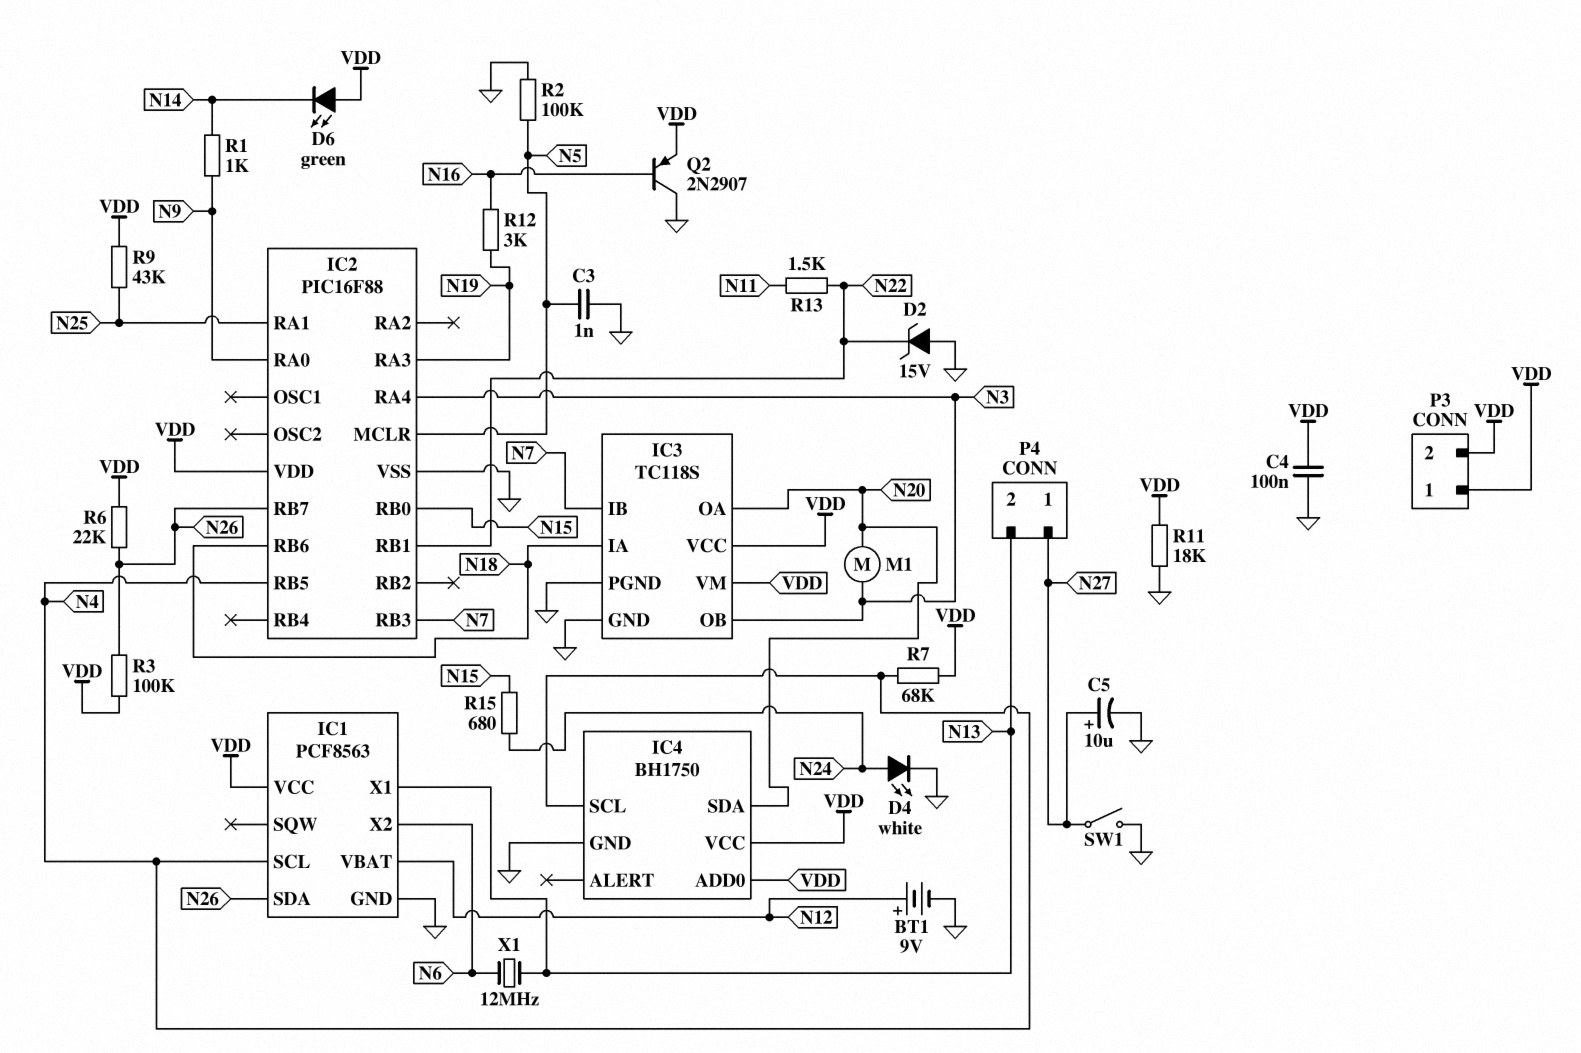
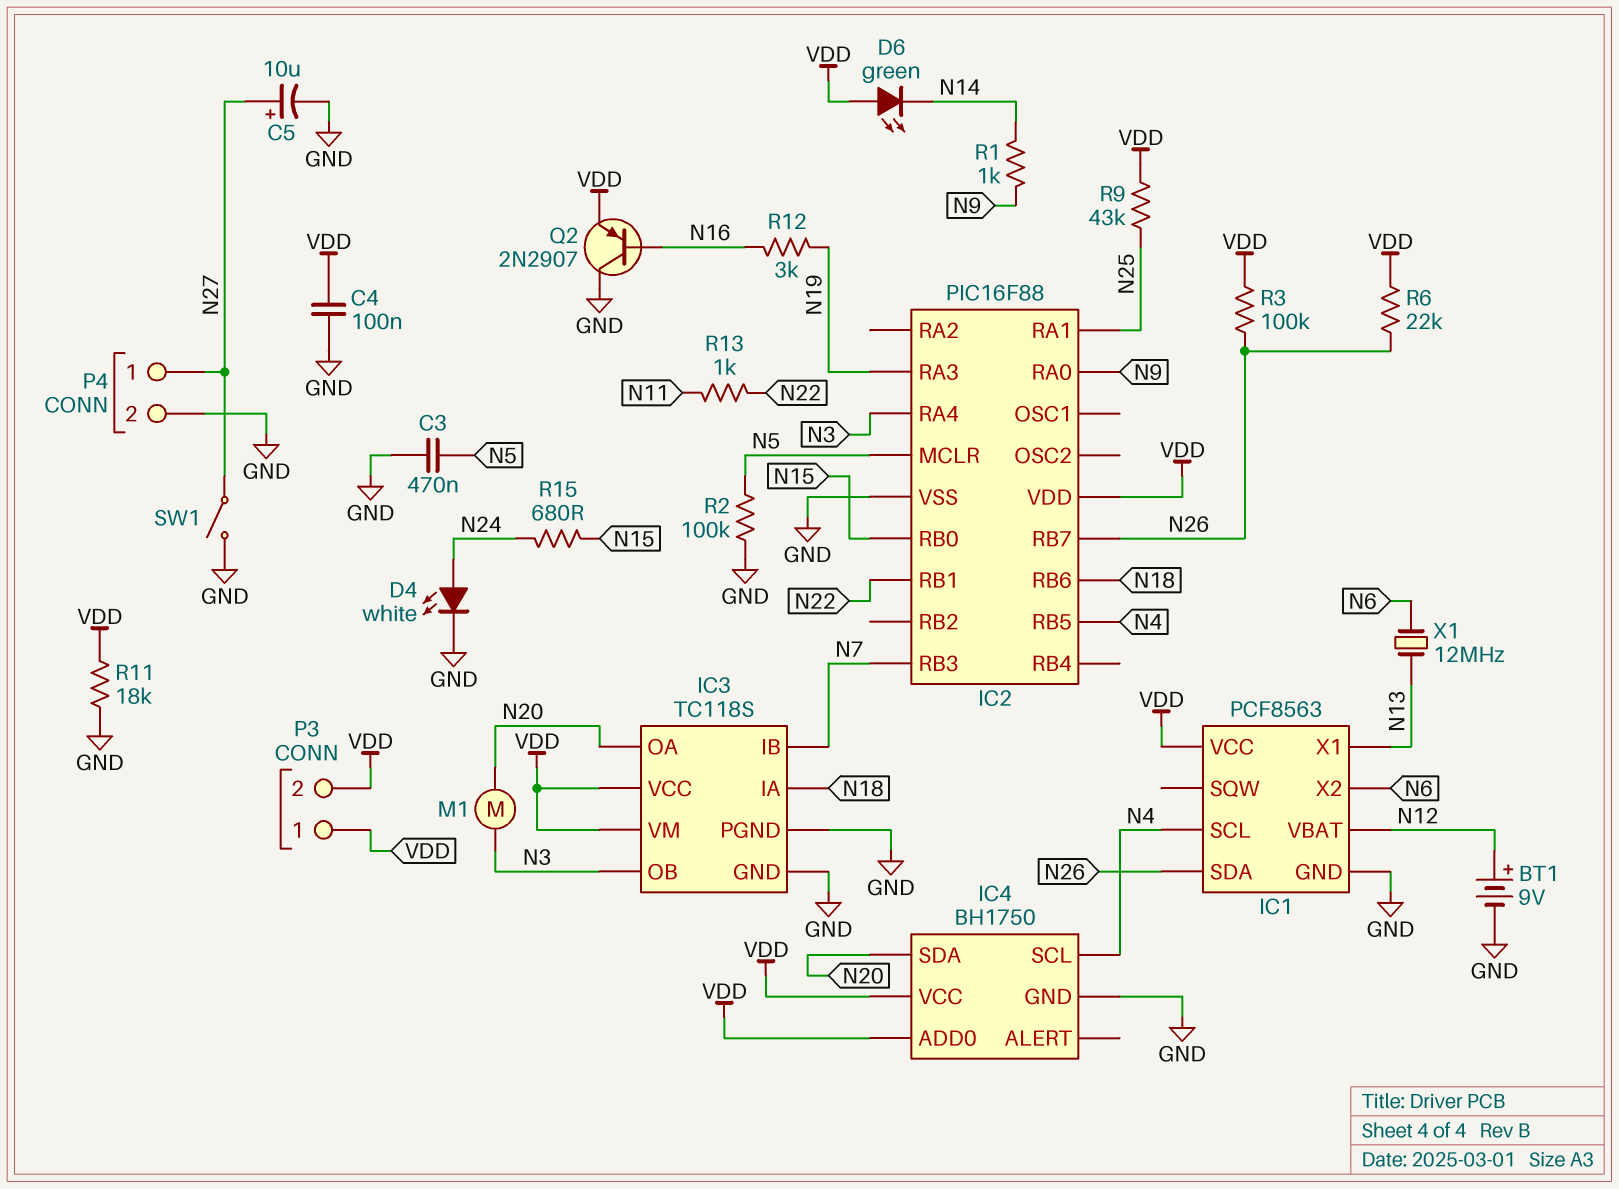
C3: 1nF (GND, N5) -> 470nF (GND, N5)
D2: zener 15V (A GND, K N22) -> none
P4 pin 2: N13 -> GND
R7: 68k (N4, VDD) -> none
R13: 1.5k (N11, N22) -> 1k (N11, N22)

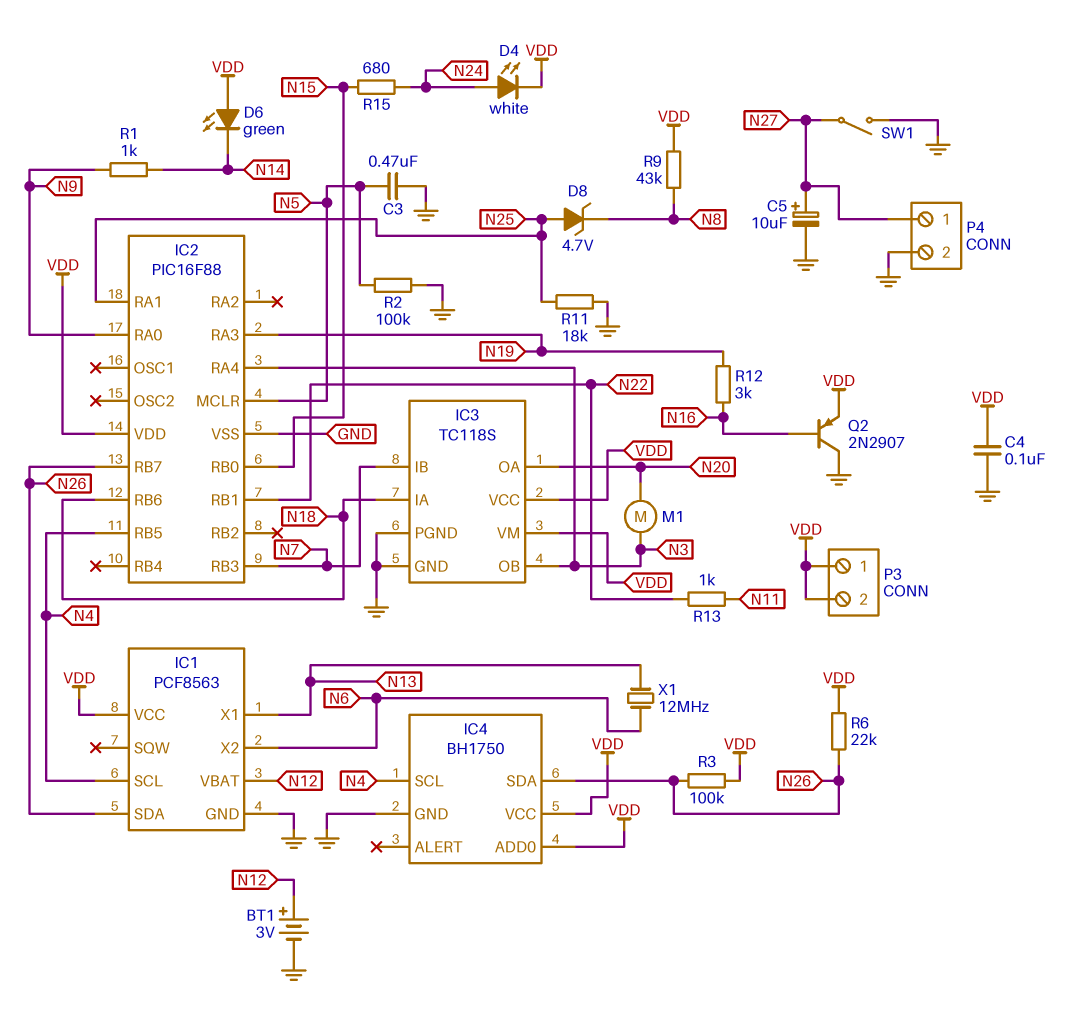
BT1: 9V (plus N12, minus GND) -> 3V (plus N12, minus GND)
D4: LED white (A N24, K GND) -> LED white (A N24, K VDD)
D8: none -> zener 4.7V (A N25, K N8)
IC4 pin SDA: N20 -> N26
R9: 43k (N25, VDD) -> 43k (N8, VDD)
R11: 18k (GND, VDD) -> 18k (GND, N25)

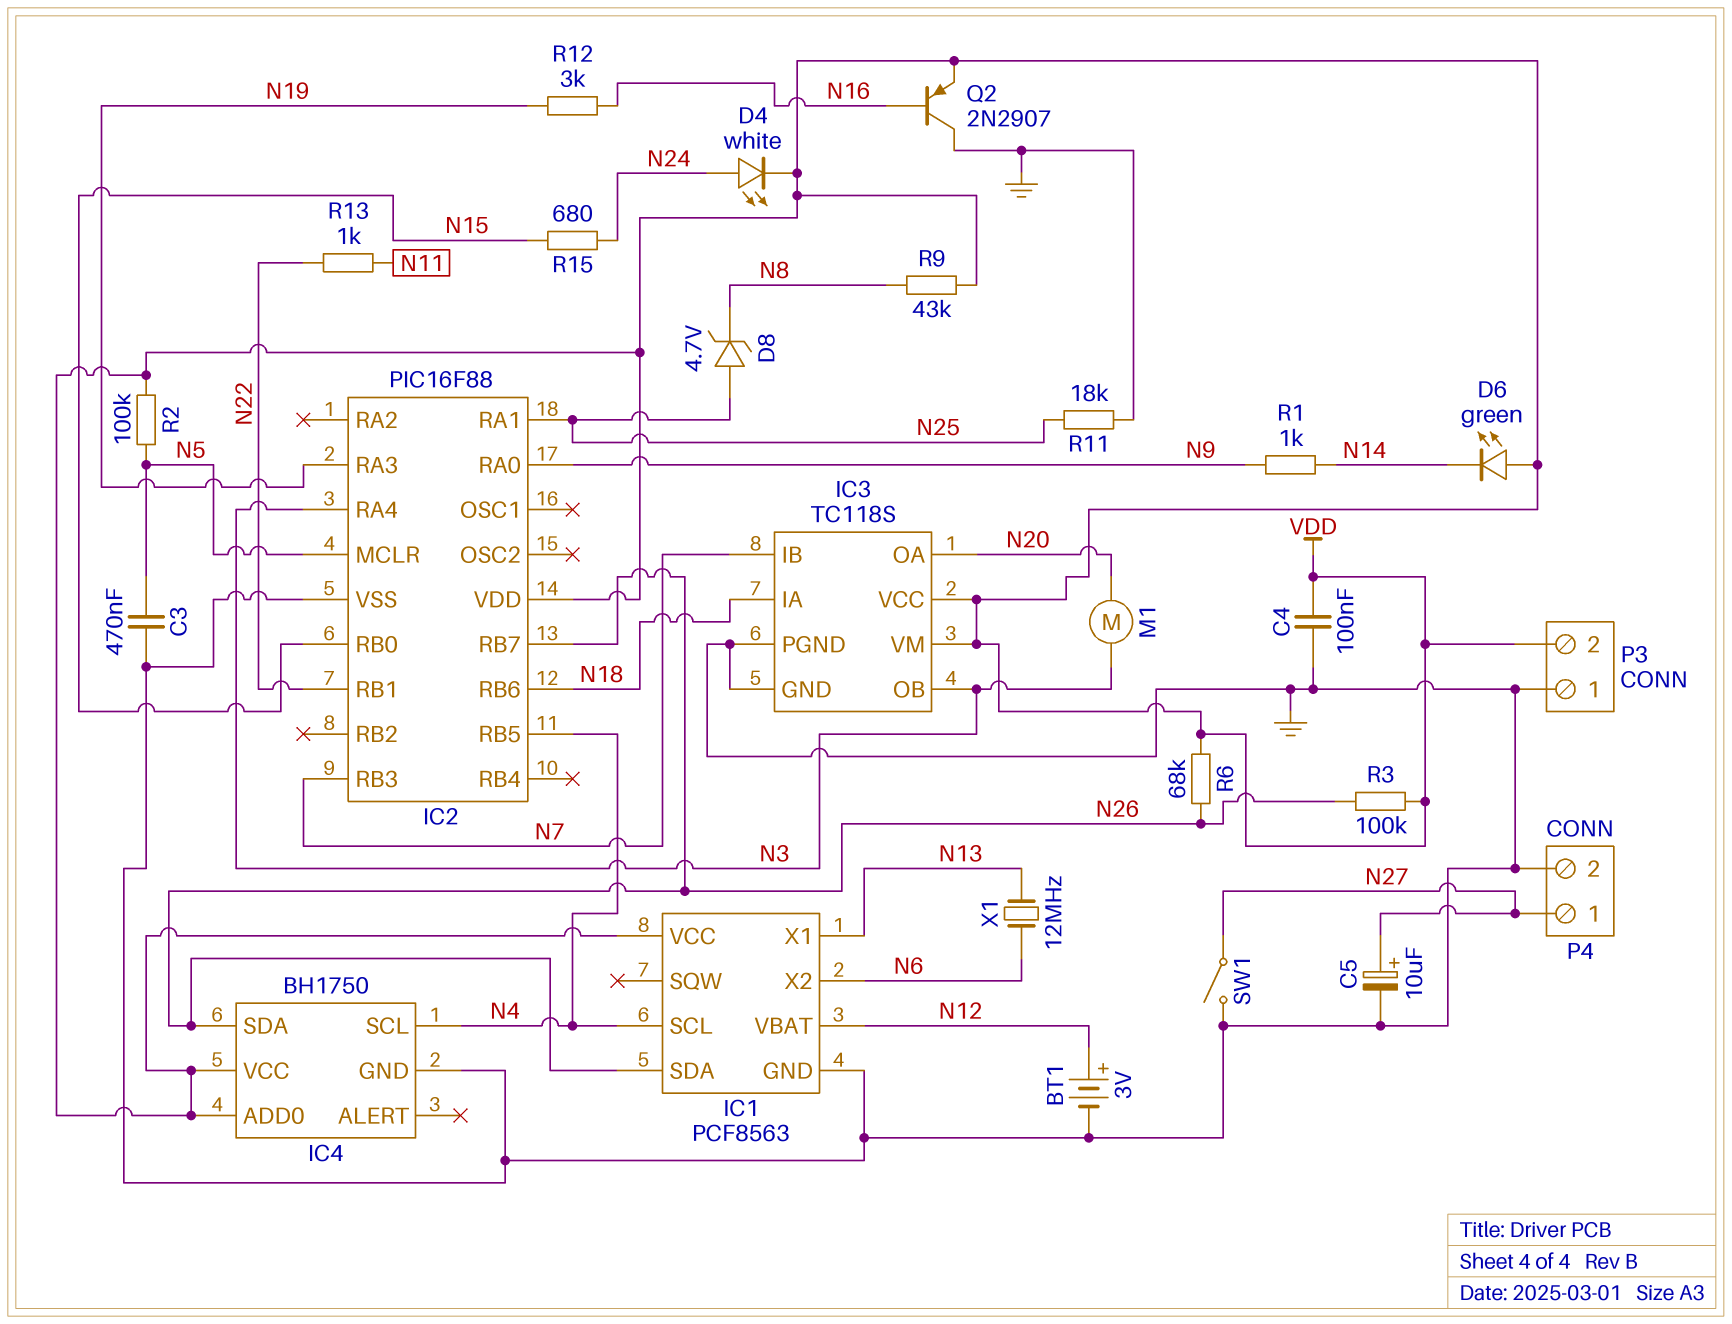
P3 pin 1: VDD -> GND
R2: 100k (GND, N5) -> 100k (N5, VDD)
R6: 22k (N26, VDD) -> 68k (N26, VDD)

